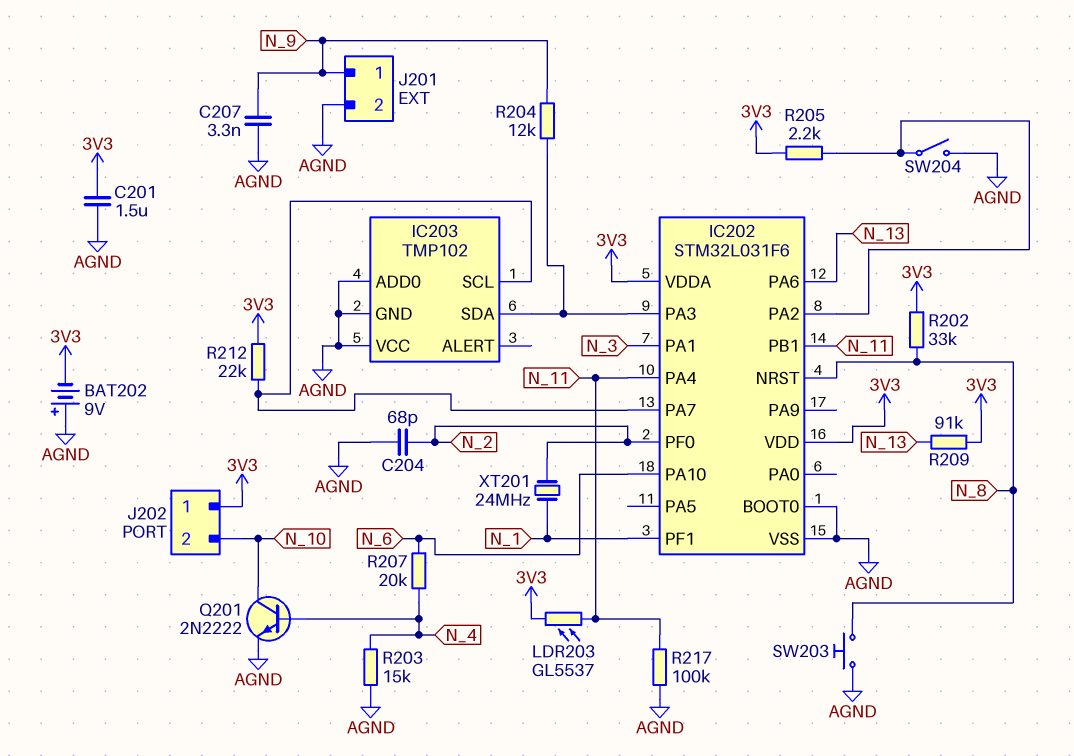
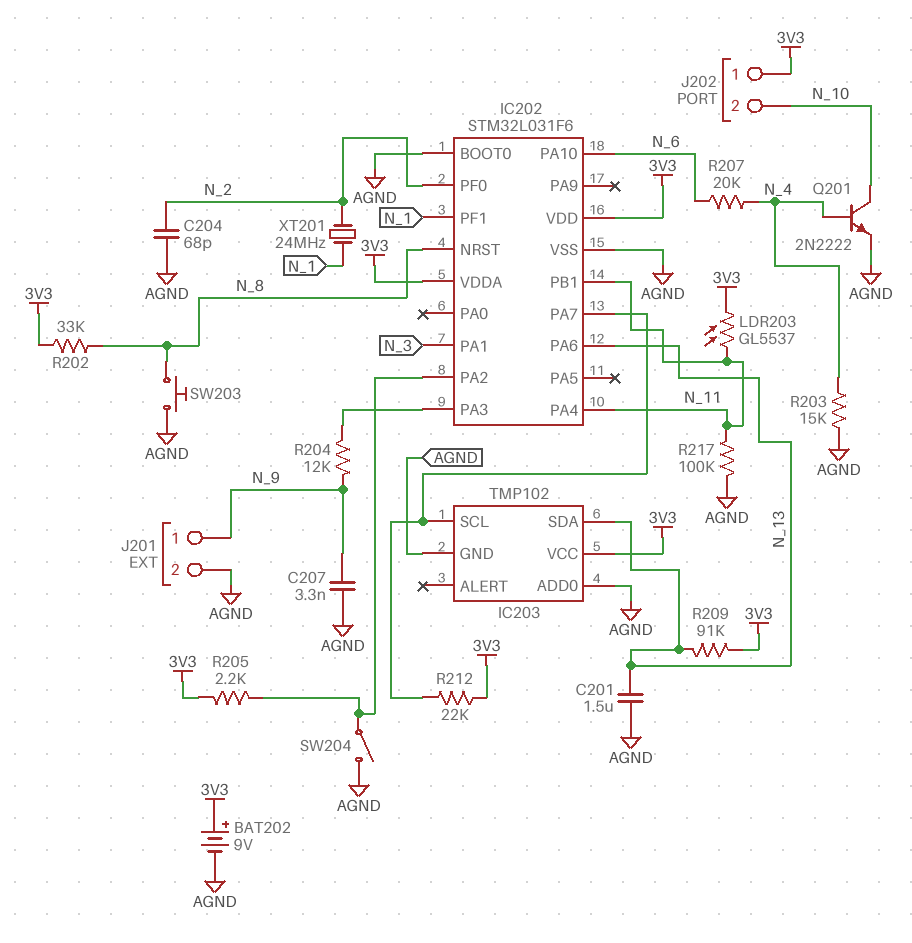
BAT202: 9V (plus AGND, minus 3V3) -> 9V (plus 3V3, minus AGND)
C201: 1.5uF (3V3, AGND) -> 1.5uF (AGND, N_13)
IC203 pin SDA: IC202/PA3 -> N_13
IC203 pin VCC: AGND -> 3V3

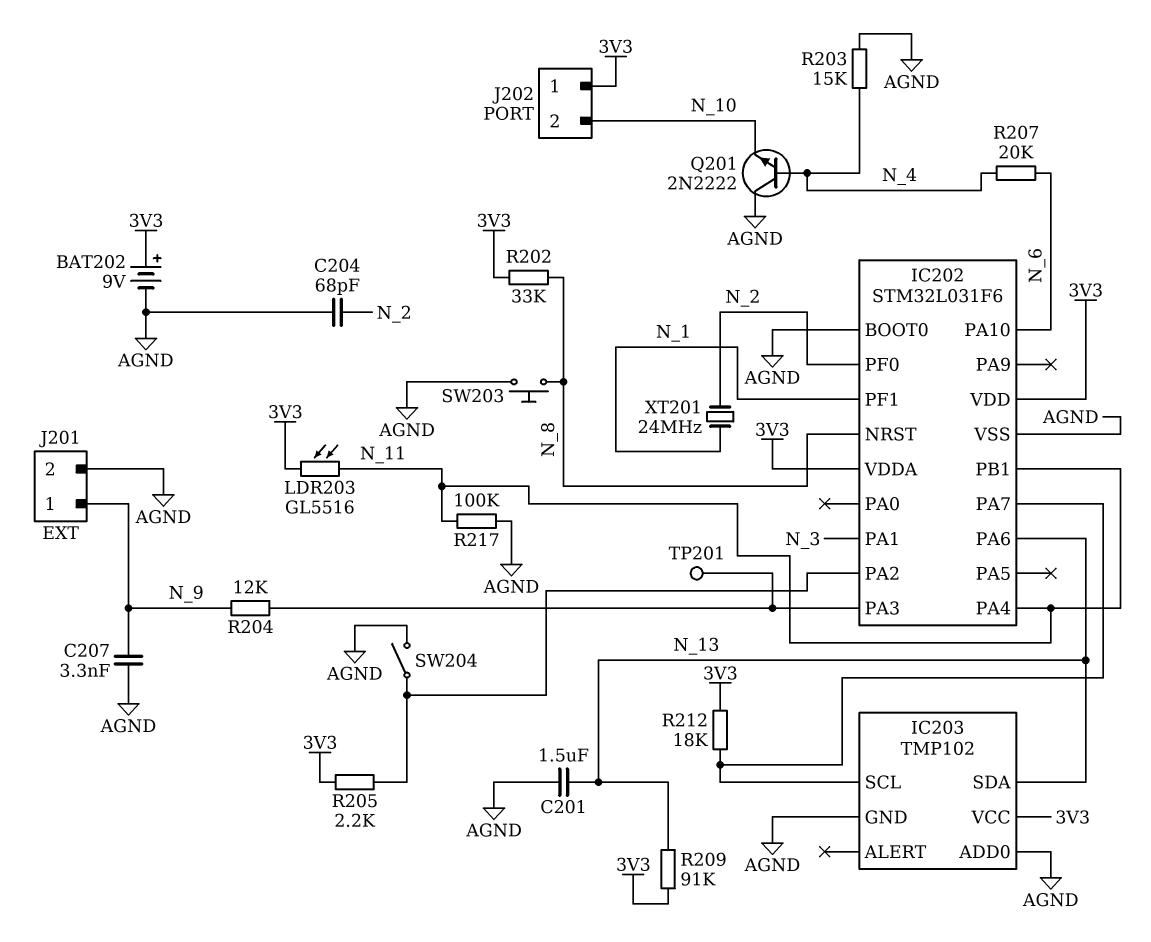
LDR203: GL5537 (3V3, N_11) -> GL5516 (3V3, N_11)
Q201: NPN 2N2222 (B N_4, C N_10, E AGND) -> NPN 2N2222 (B N_4, C AGND, E N_10)
R212: 22k (3V3, IC202/PA7) -> 18k (3V3, IC202/PA7)
TP201: none -> test point (IC202/PA3)

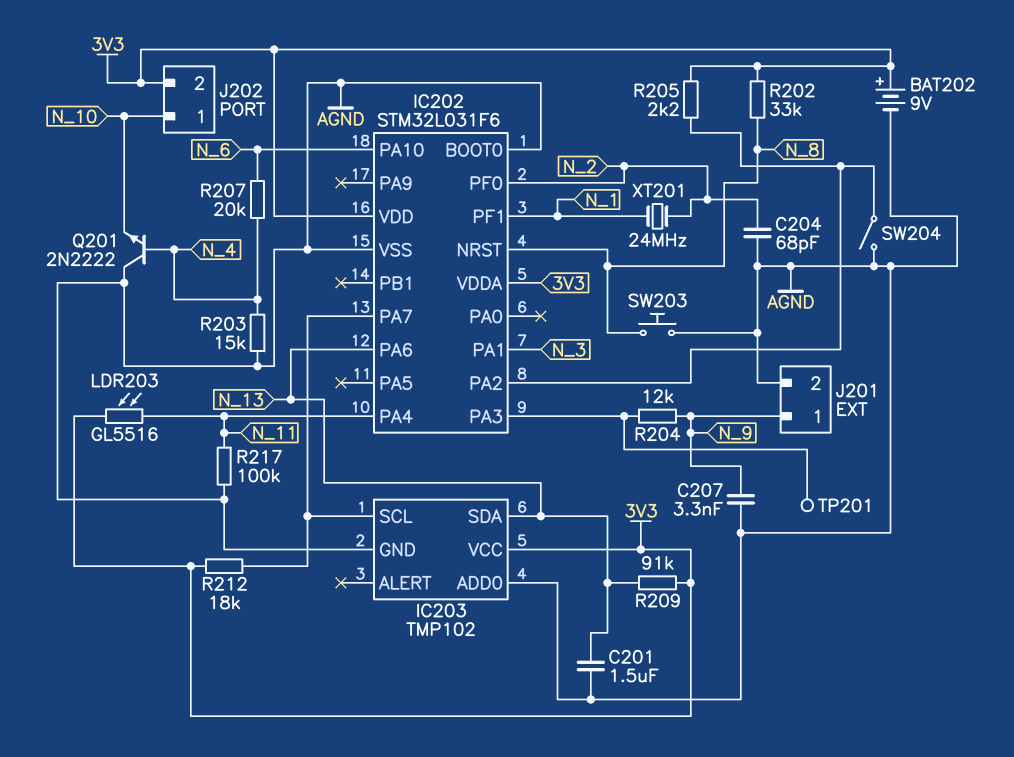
IC202 pin PB1: N_11 -> none
J202 pin 1: 3V3 -> N_10
J202 pin 2: N_10 -> 3V3

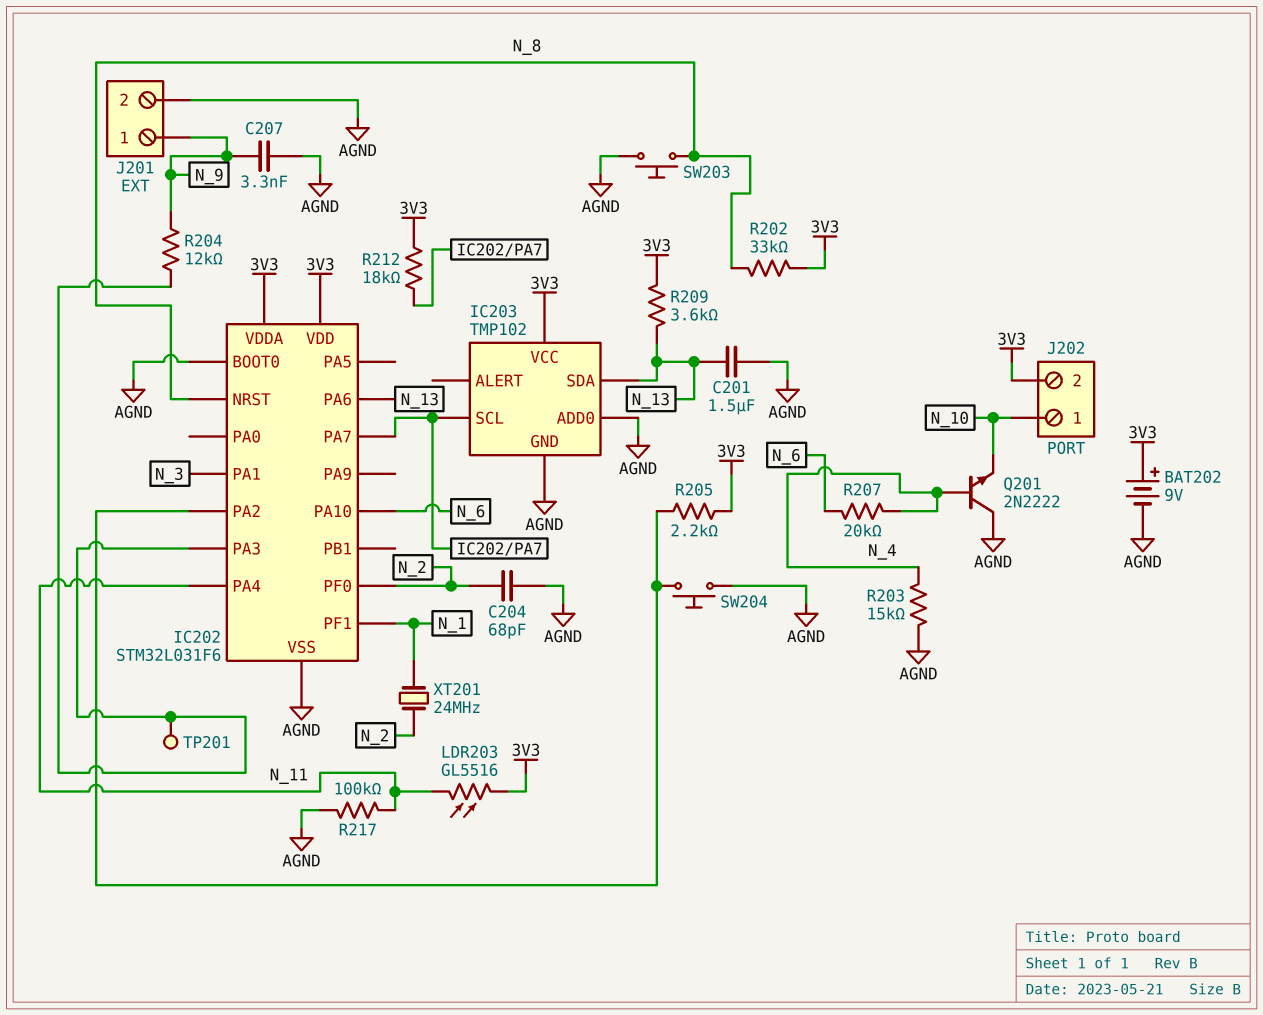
R209: 91k (3V3, N_13) -> 3.6k (3V3, N_13)
SW204: switch (AGND, IC202/PA2) -> button (AGND, IC202/PA2)

